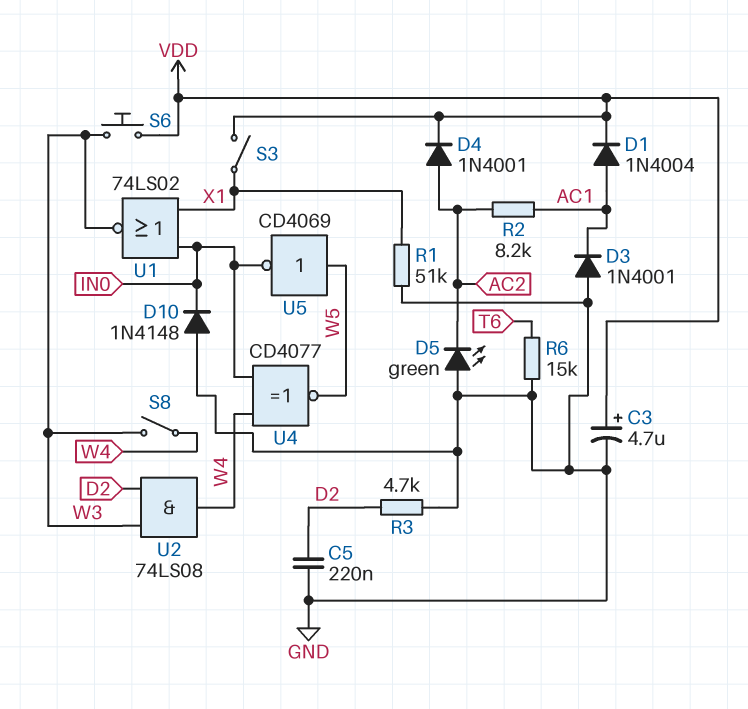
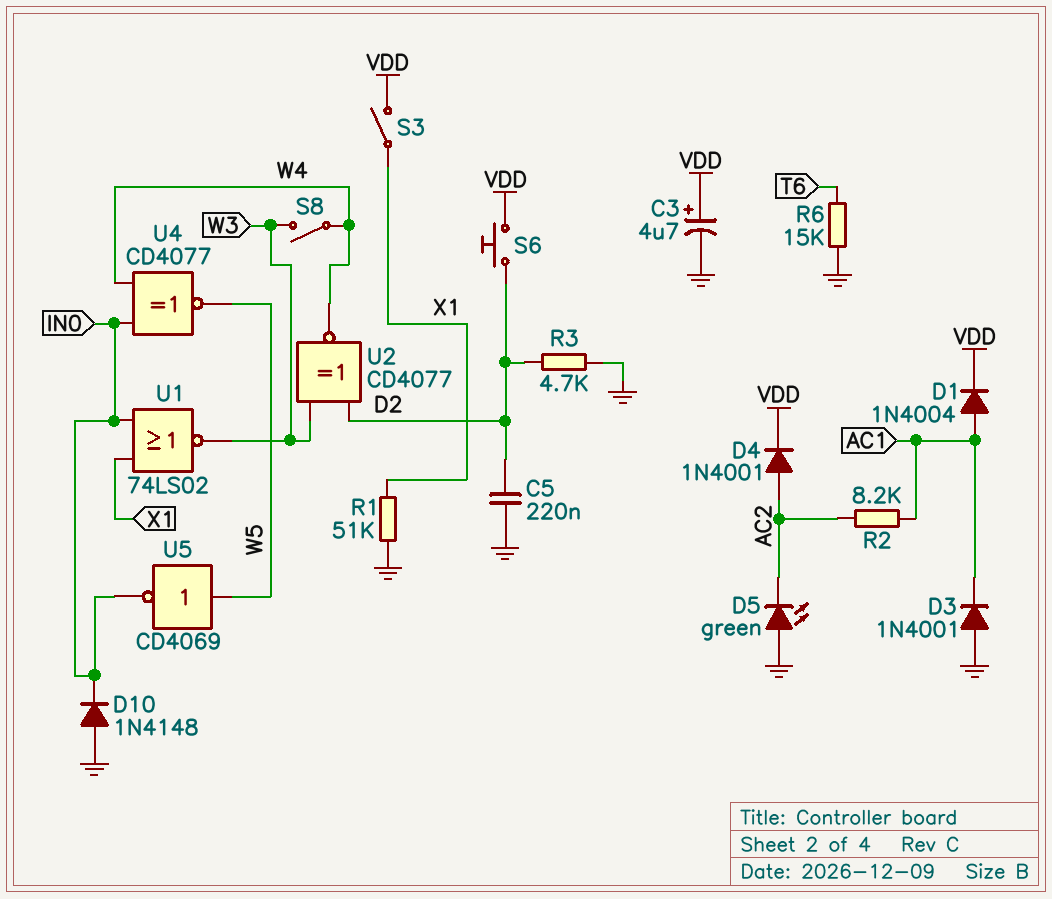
S6: button (VDD, W3) -> button (D2, VDD)
U2: AND 74LS08 (in D2, in W3, out W4) -> XNOR CD4077 (in D2, in W3, out W4)

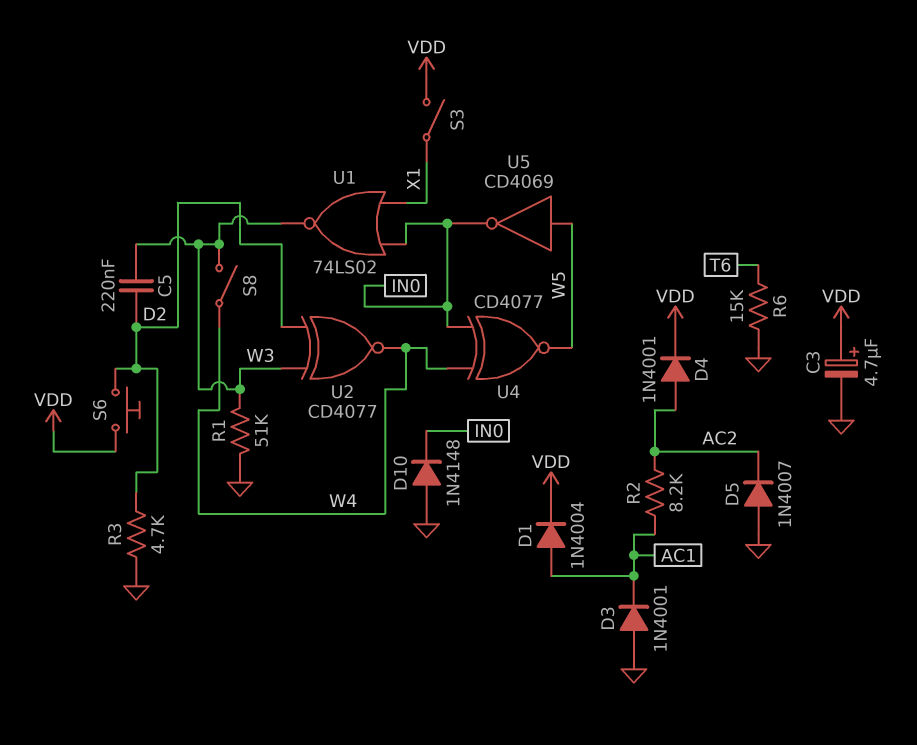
C5: 220nF (D2, GND) -> 220nF (D2, W3)
D5: LED green (A GND, K AC2) -> diode 1N4007 (A GND, K AC2)
R1: 51k (GND, X1) -> 51k (GND, W3)

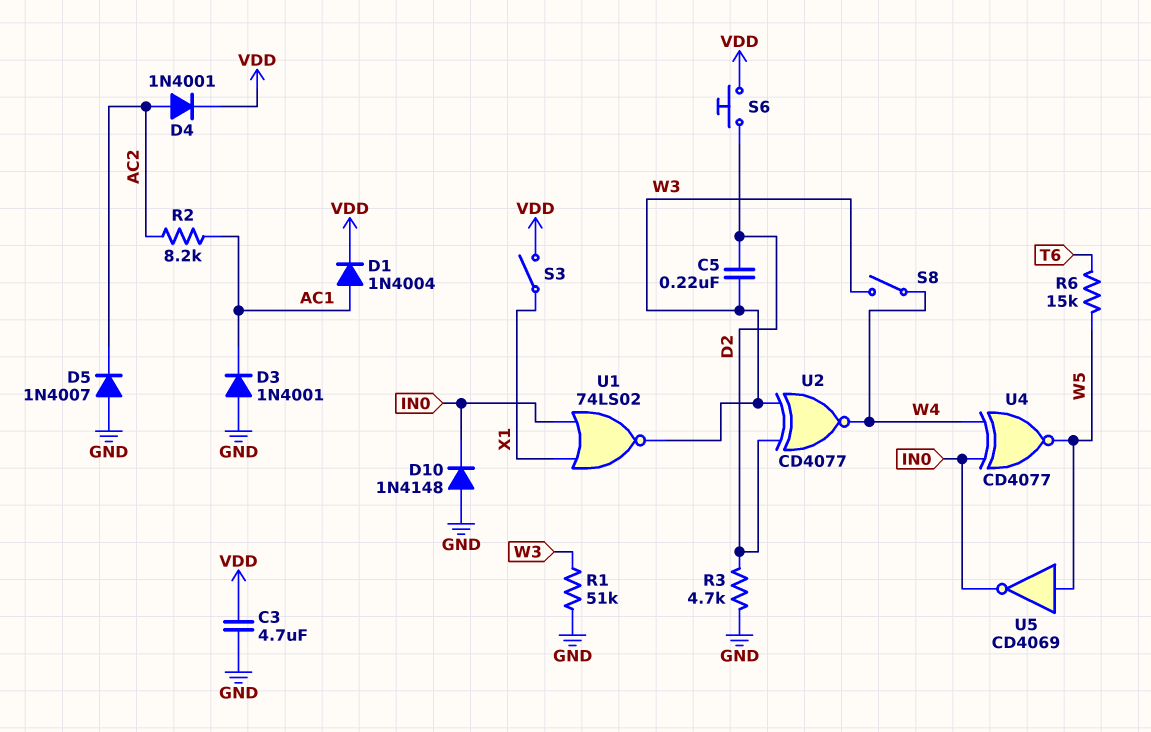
C3: 4.7uF (plus VDD, minus GND) -> 4.7uF (GND, VDD)
R6: 15k (GND, T6) -> 15k (T6, W5)

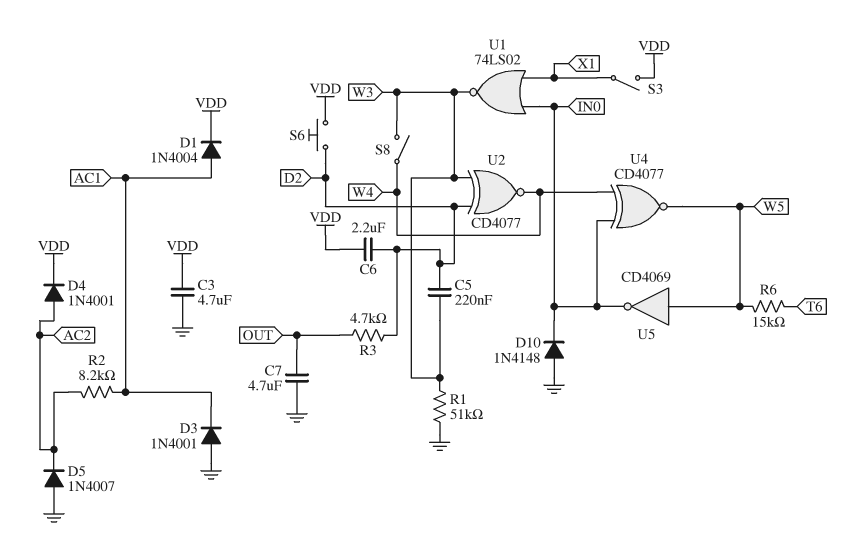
C6: none -> 2.2uF (D2, VDD)
C7: none -> 4.7uF (GND, OUT)
R3: 4.7k (D2, GND) -> 4.7k (D2, OUT)

